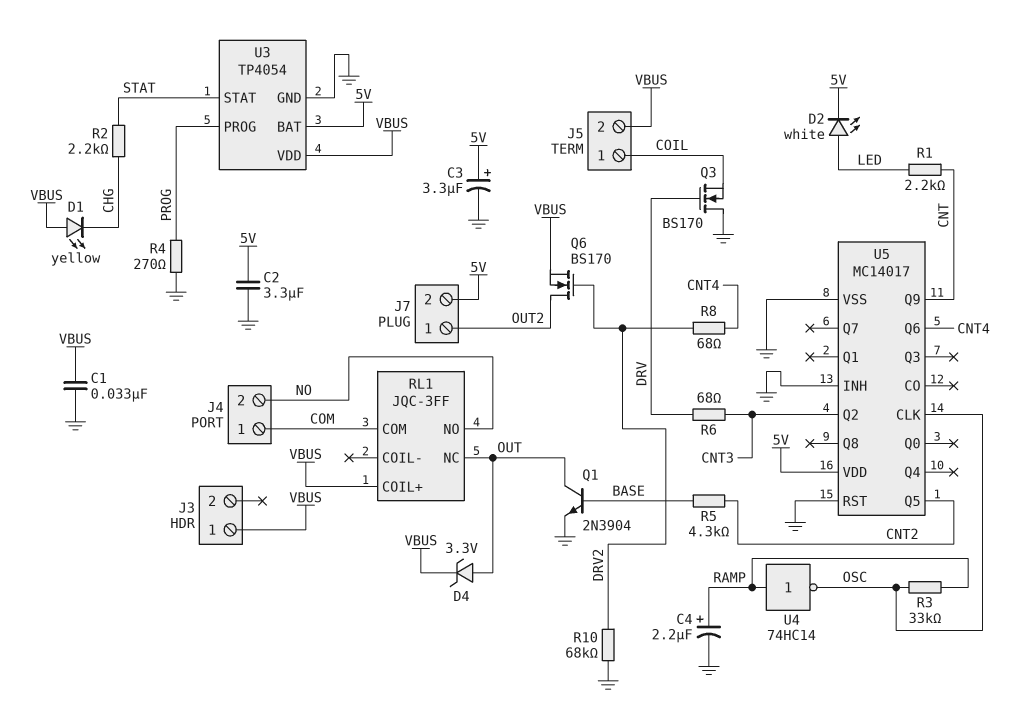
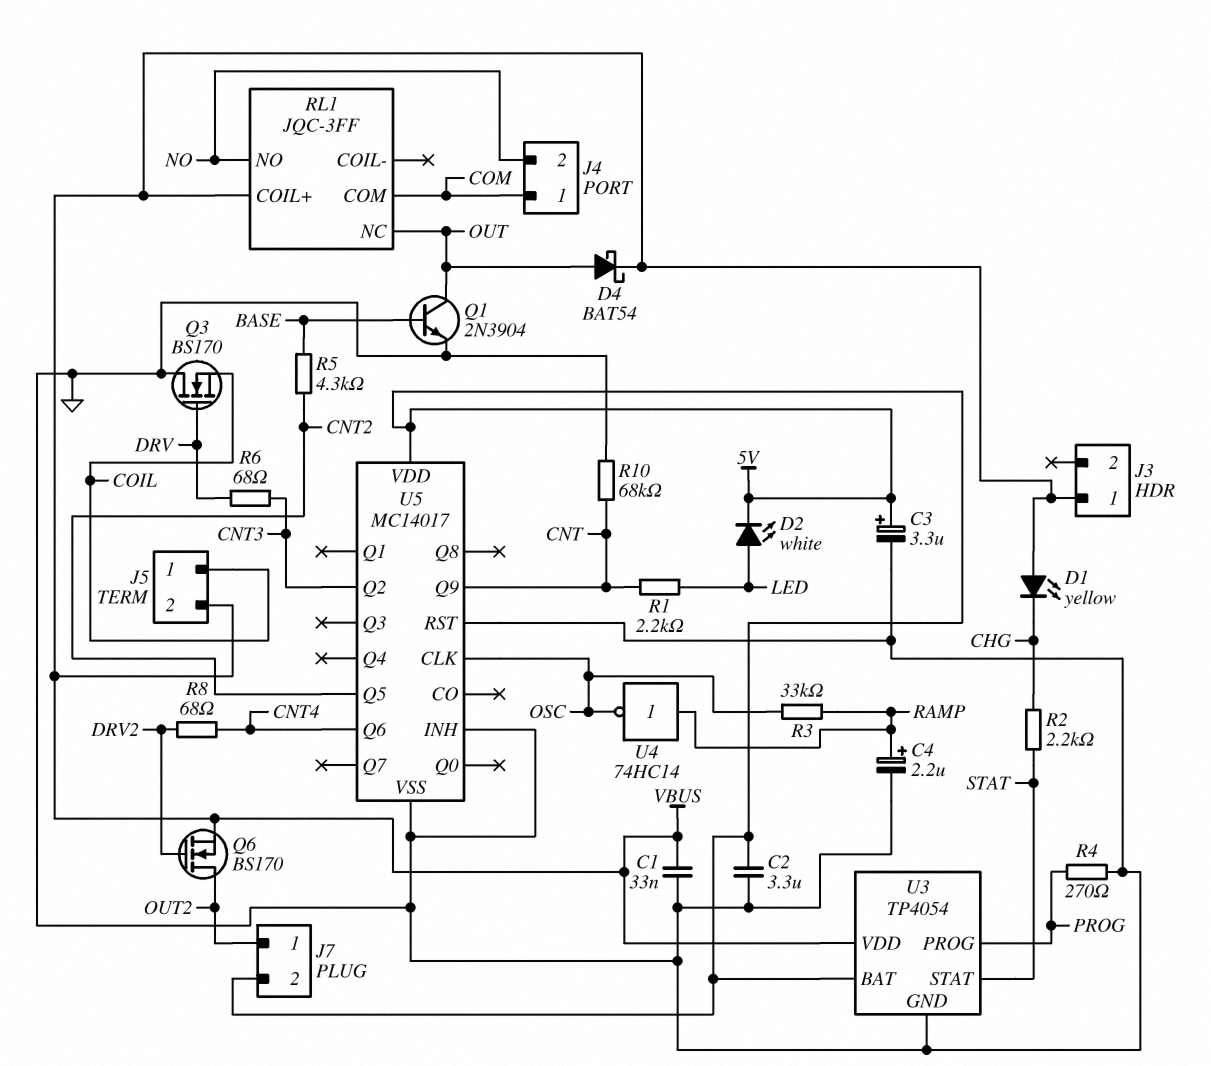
D4: zener 3.3V (A OUT, K VBUS) -> schottky BAT54 (A OUT, K VBUS)
R10: 68k (DRV2, GND) -> 68k (CNT, GND)

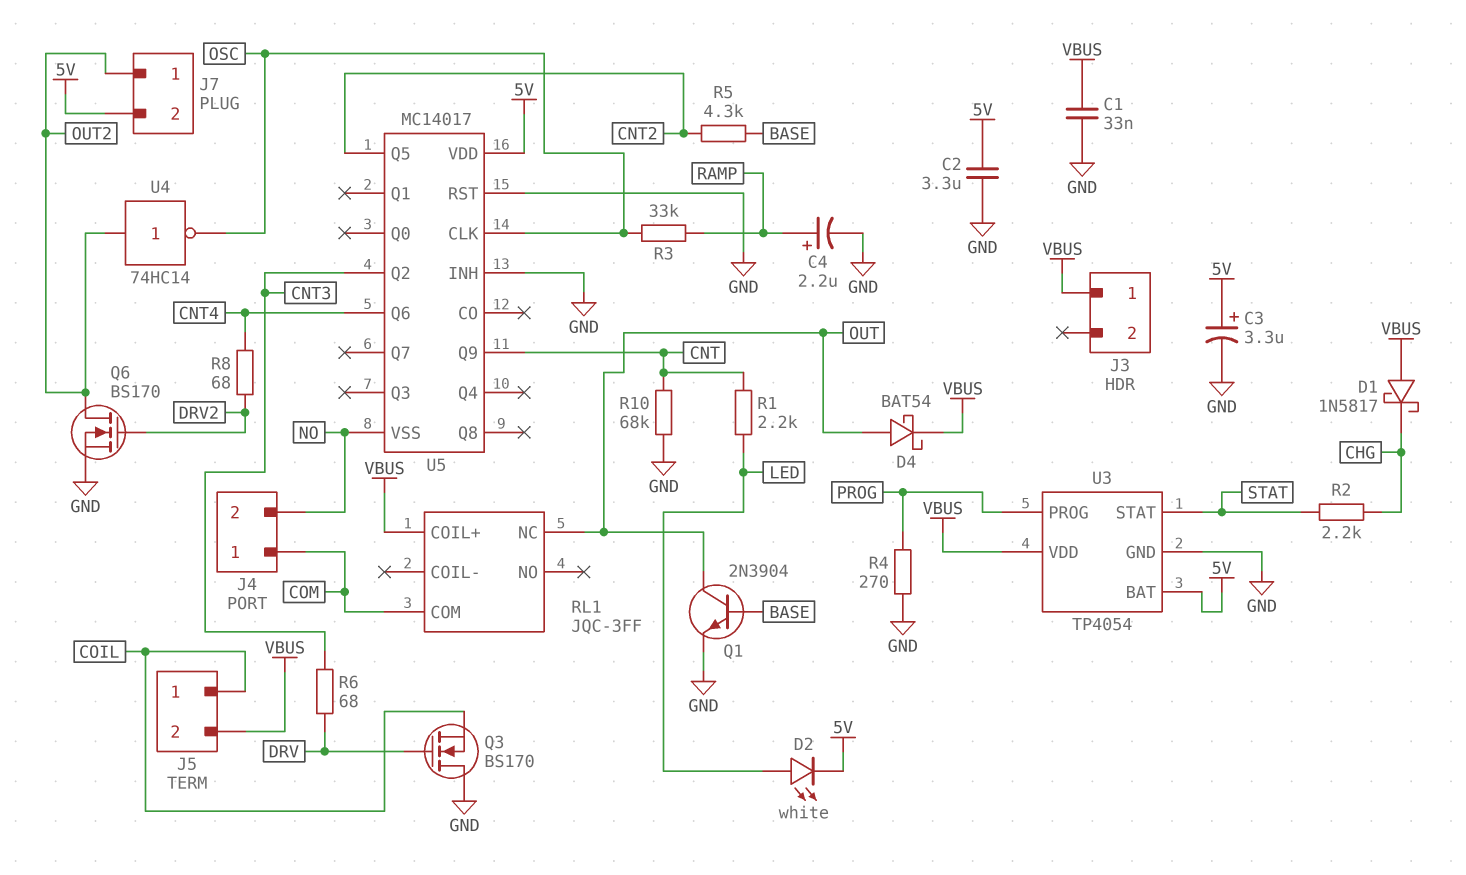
D1: LED yellow (A VBUS, K CHG) -> schottky 1N5817 (A VBUS, K CHG)
Q6: NMOS BS170 (G DRV2, D OUT2, S VBUS) -> NMOS BS170 (G DRV2, D OUT2, S GND)
RL1 pin NO: NO -> none
U4: NOT 74HC14 (in RAMP, out OSC) -> NOT 74HC14 (in OUT2, out OSC)
U5 pin VSS: GND -> NO

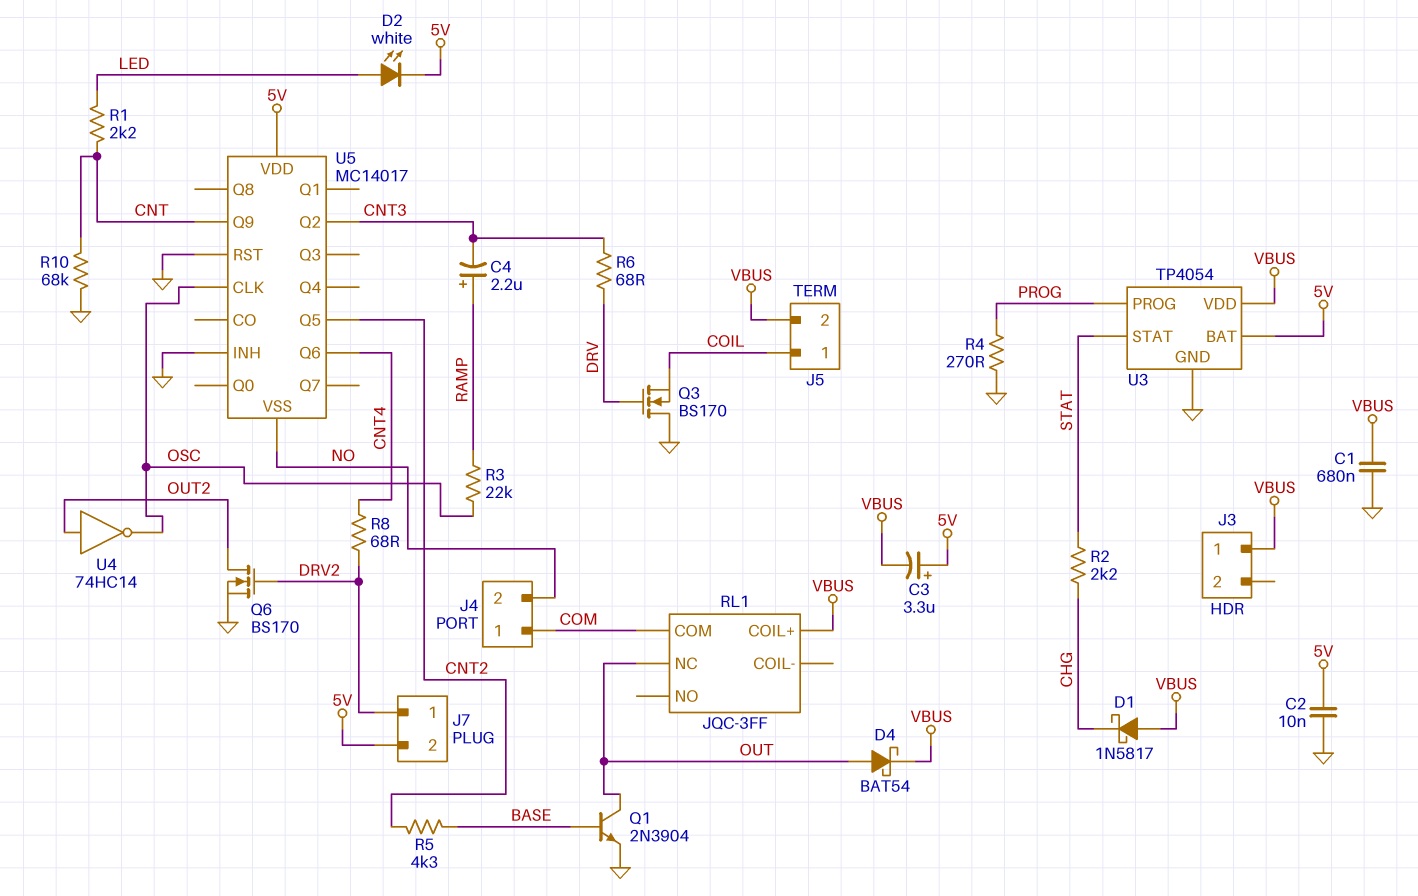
C1: 33nF (GND, VBUS) -> 680nF (GND, VBUS)
C2: 3.3uF (5V, GND) -> 10nF (5V, GND)
C3: 3.3uF (plus 5V, minus GND) -> 3.3uF (plus 5V, minus VBUS)
C4: 2.2uF (plus RAMP, minus GND) -> 2.2uF (plus RAMP, minus CNT3)
J7 pin 1: OUT2 -> DRV2
R3: 33k (OSC, RAMP) -> 22k (OSC, RAMP)

